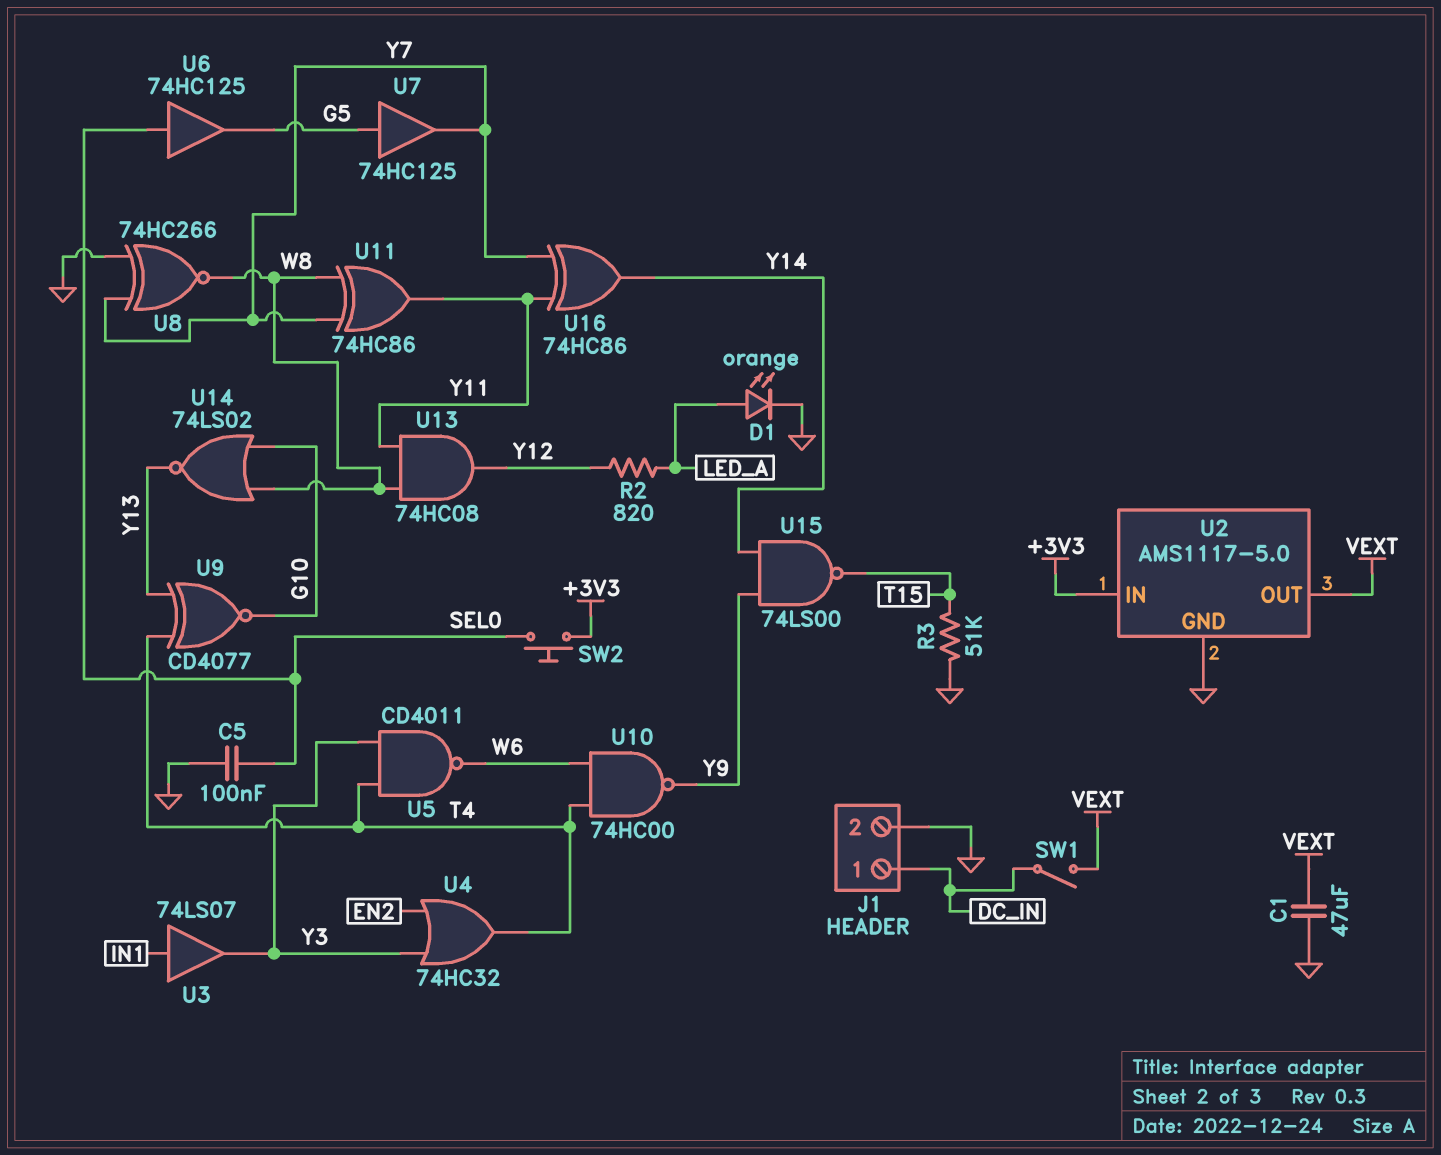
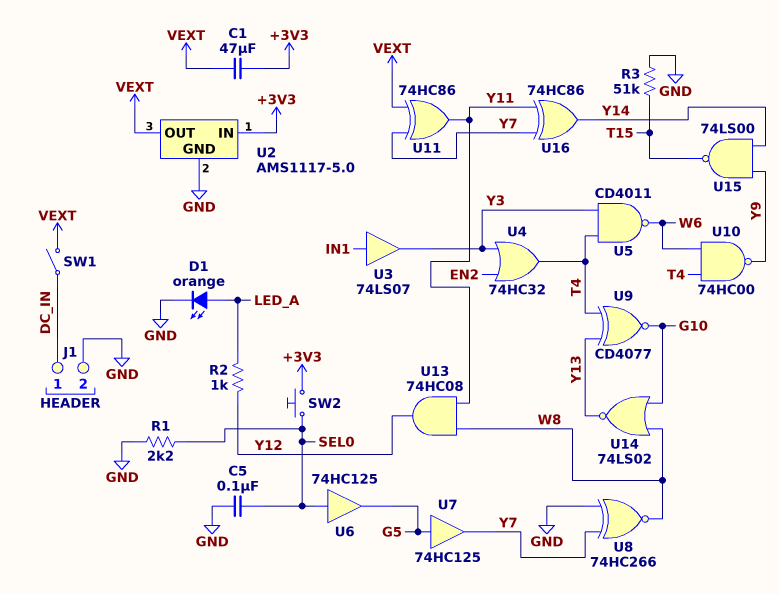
C1: 47uF (GND, VEXT) -> 47uF (+3V3, VEXT)
R1: none -> 2.2k (GND, SEL0)
R2: 820 (LED_A, Y12) -> 1k (LED_A, Y12)
U11: XOR 74HC86 (in W8, in Y7, out Y11) -> XOR 74HC86 (in VEXT, in Y7, out Y11)

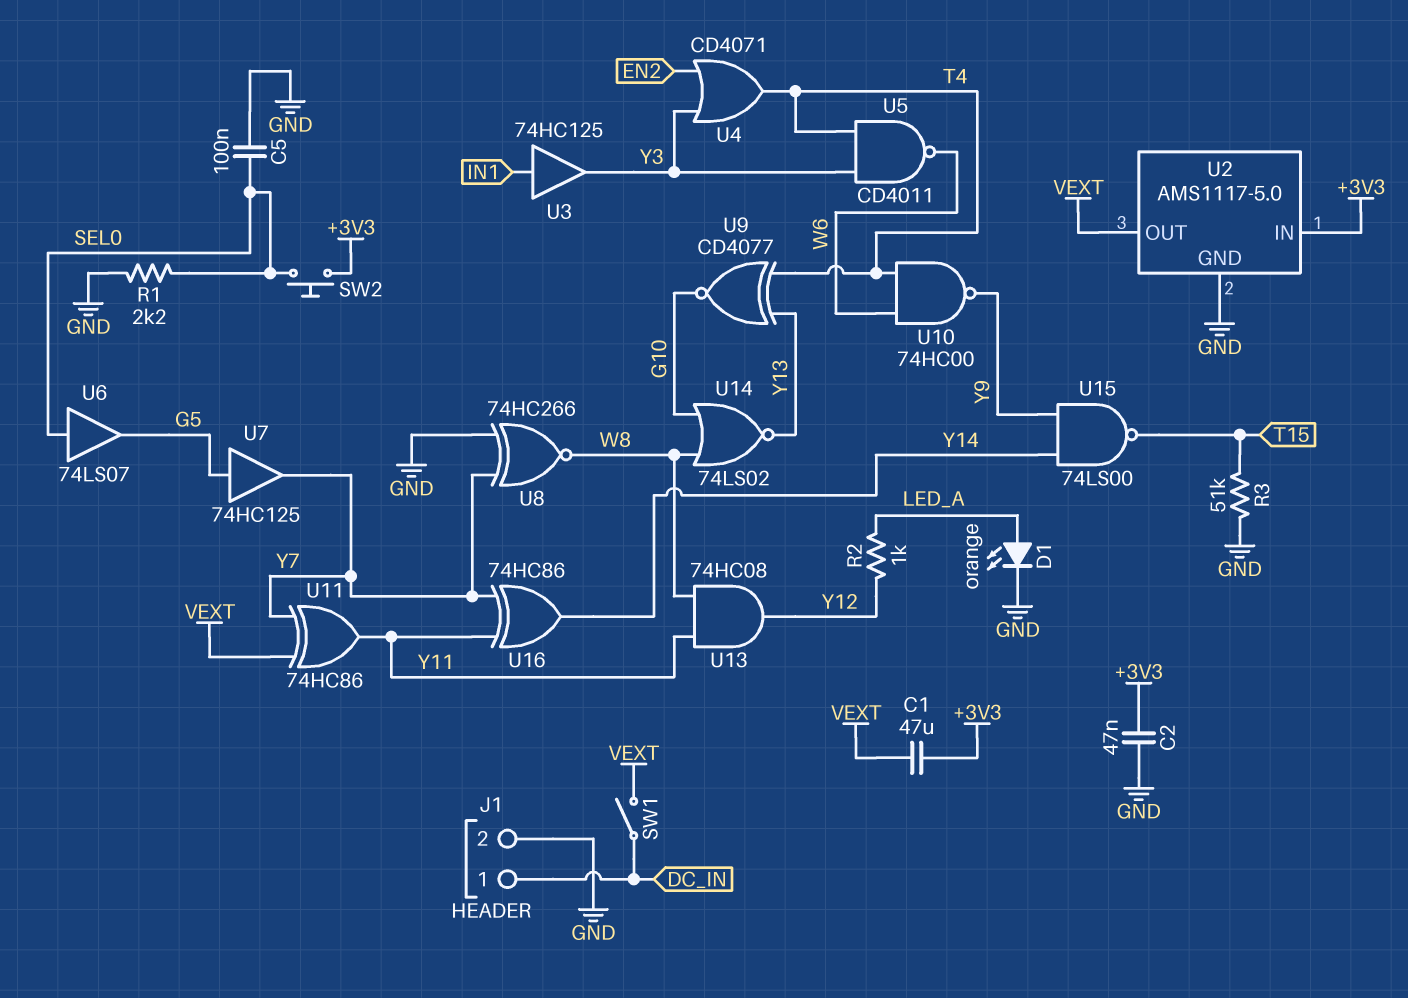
C2: none -> 47nF (+3V3, GND)
U3: buffer 74LS07 (in IN1, out Y3) -> buffer 74HC125 (in IN1, out Y3)
U4: OR 74HC32 (in EN2, in Y3, out T4) -> OR CD4071 (in EN2, in Y3, out T4)
U6: buffer 74HC125 (in SEL0, out G5) -> buffer 74LS07 (in SEL0, out G5)

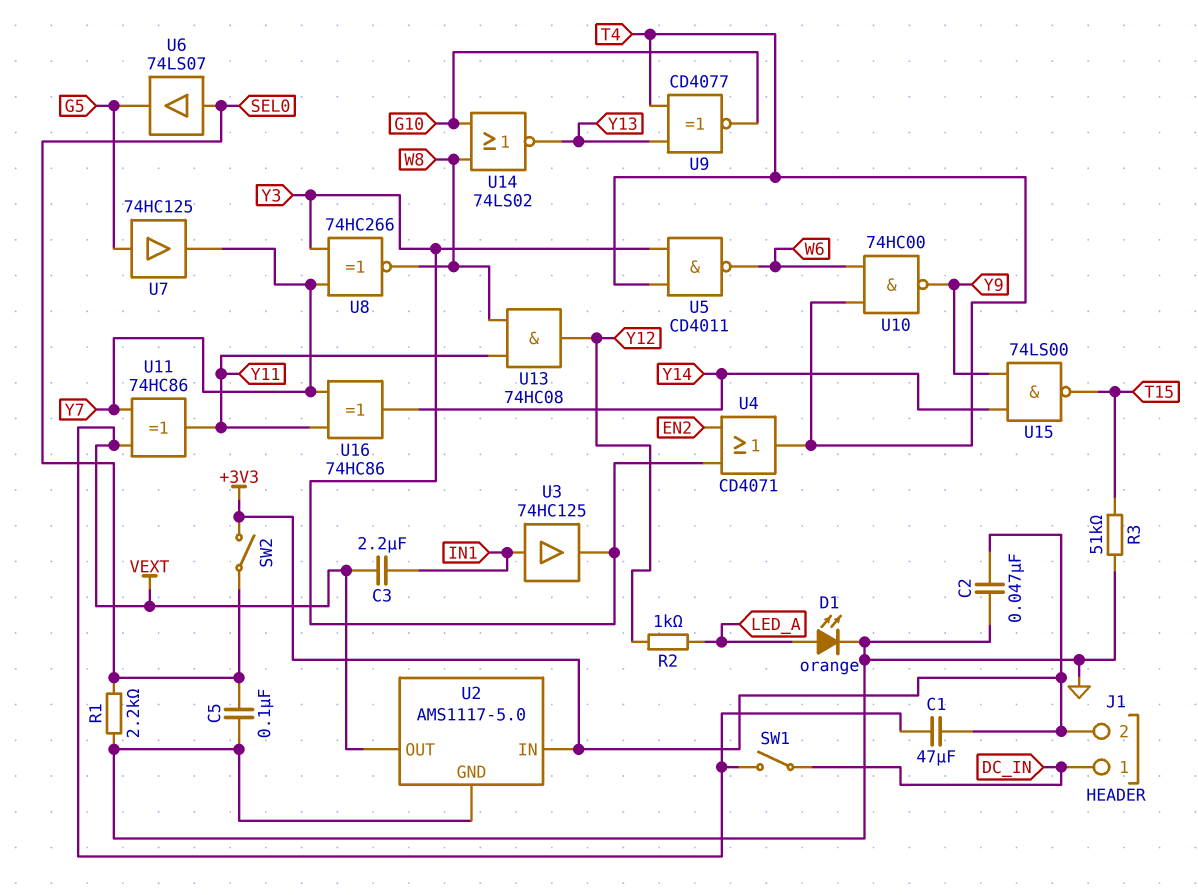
C3: none -> 2.2uF (IN1, VEXT)
J1 pin 2: GND -> +3V3
SW2: button (+3V3, SEL0) -> switch (+3V3, SEL0)
U8: XNOR 74HC266 (in GND, in Y7, out W8) -> XNOR 74HC266 (in Y3, in Y7, out W8)

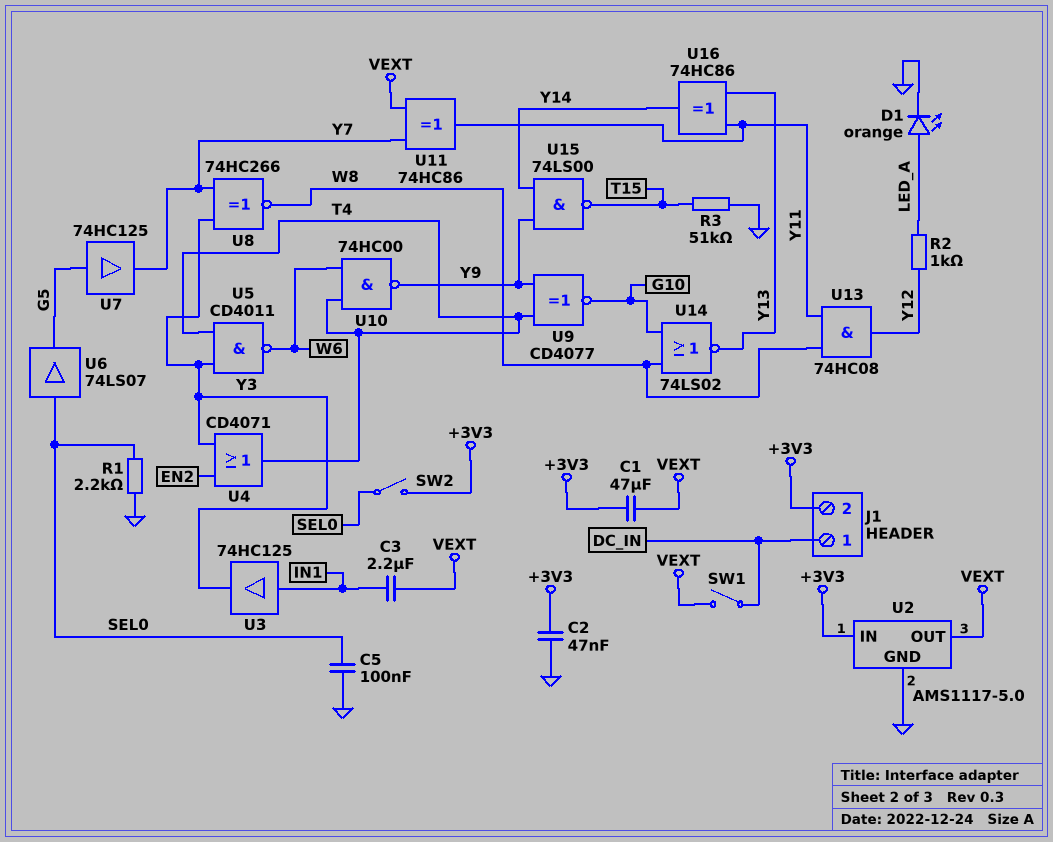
U9: XNOR CD4077 (in T4, in Y13, out G10) -> XNOR CD4077 (in T4, in Y9, out G10)
U16: XOR 74HC86 (in Y7, in Y11, out Y14) -> XOR 74HC86 (in Y11, in Y13, out Y14)

